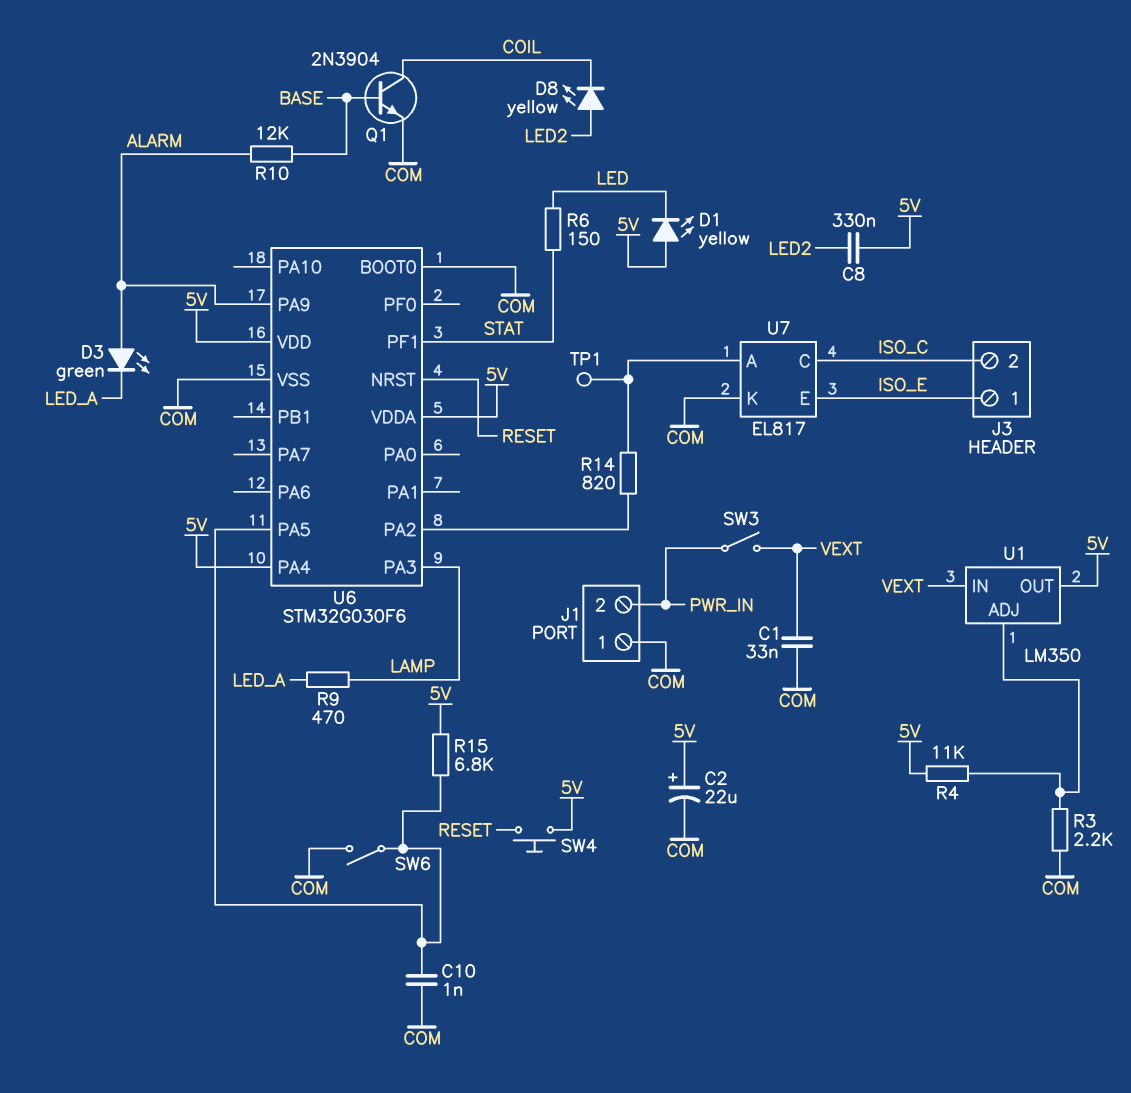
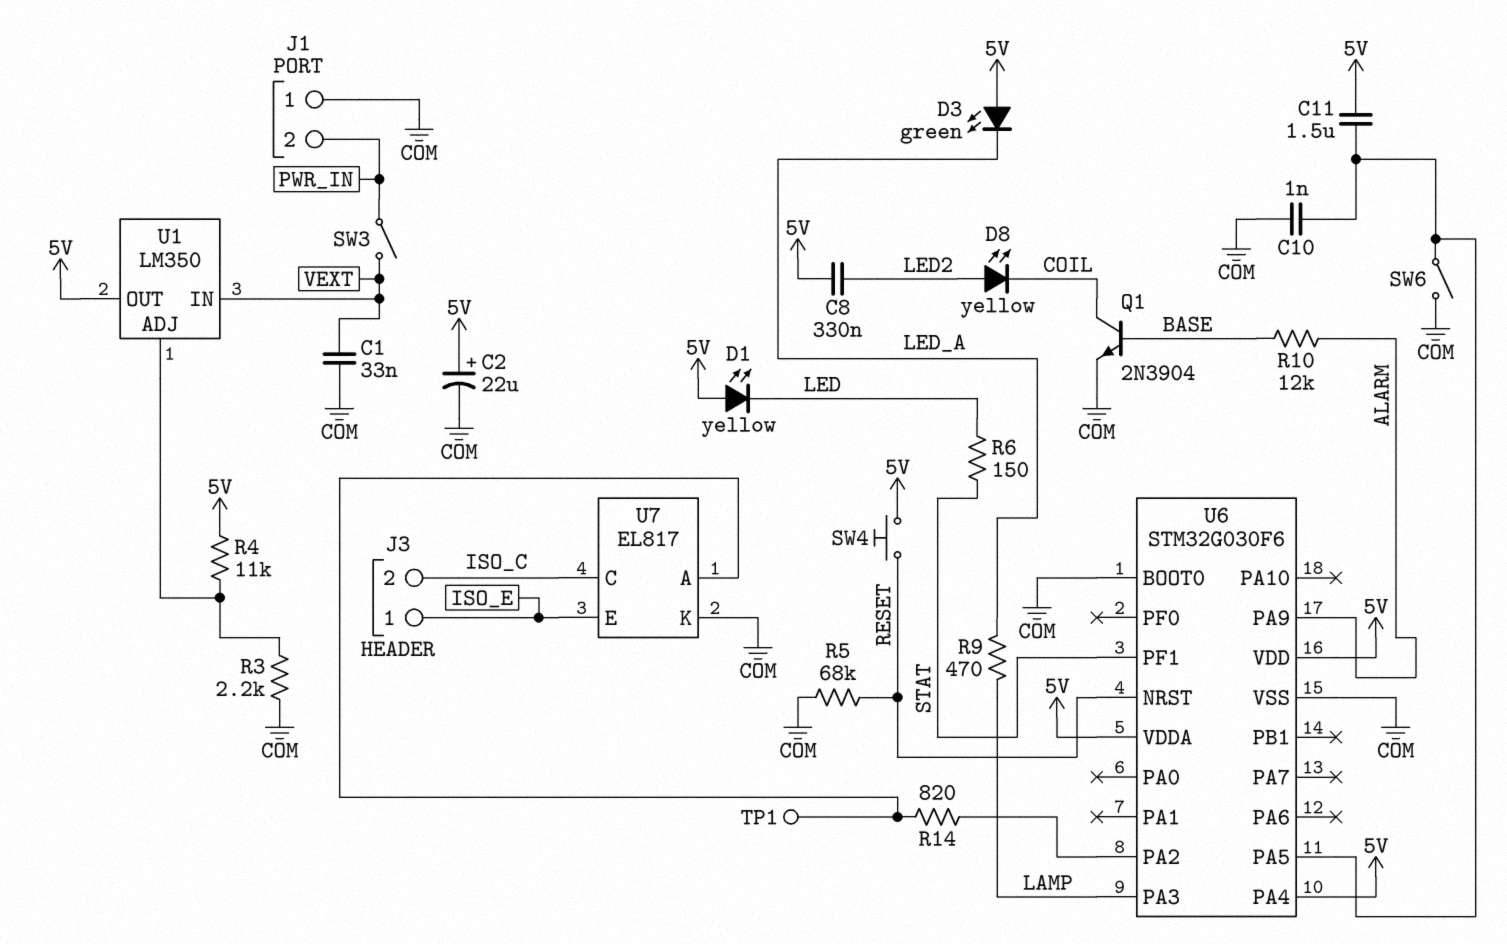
C11: none -> 1.5uF (5V, U6/PA5)
D3: LED green (A ALARM, K LED_A) -> LED green (A 5V, K LED_A)
R5: none -> 68k (COM, RESET)
R15: 6.8k (5V, U6/PA5) -> none

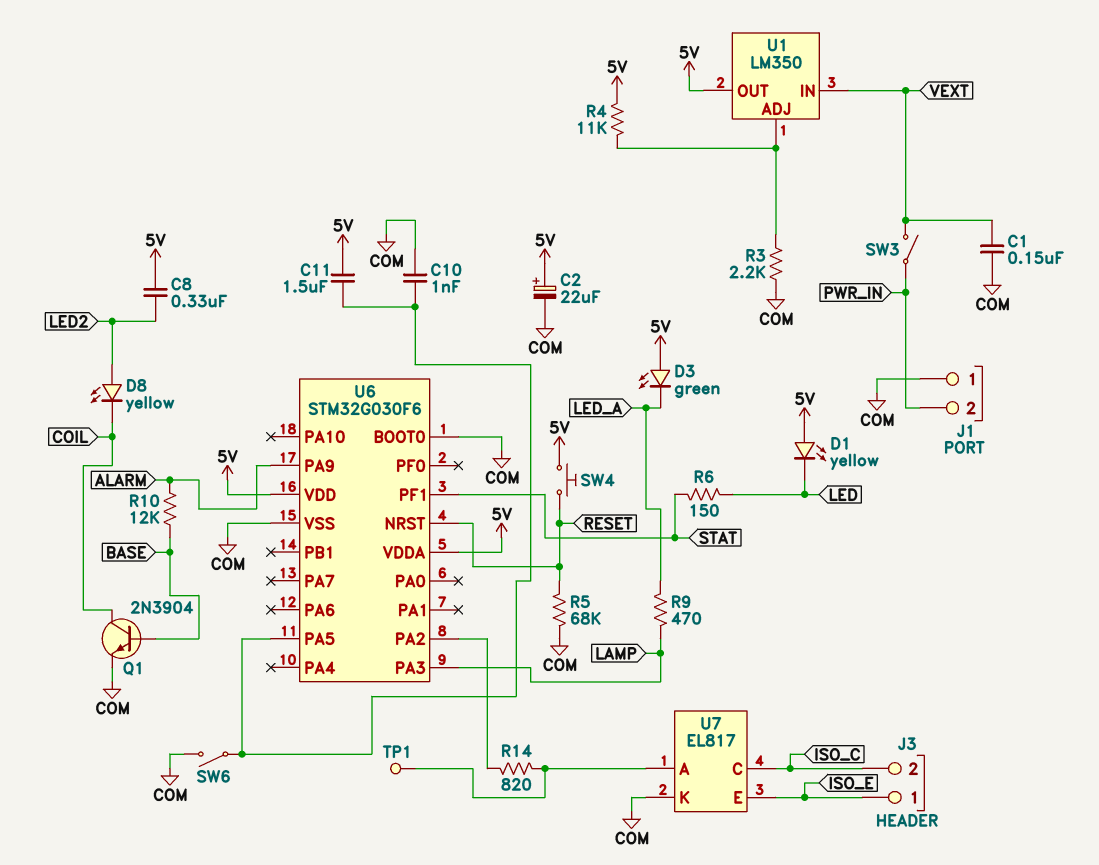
C1: 33nF (COM, VEXT) -> 150nF (COM, VEXT)
U6 pin PA4: 5V -> none

